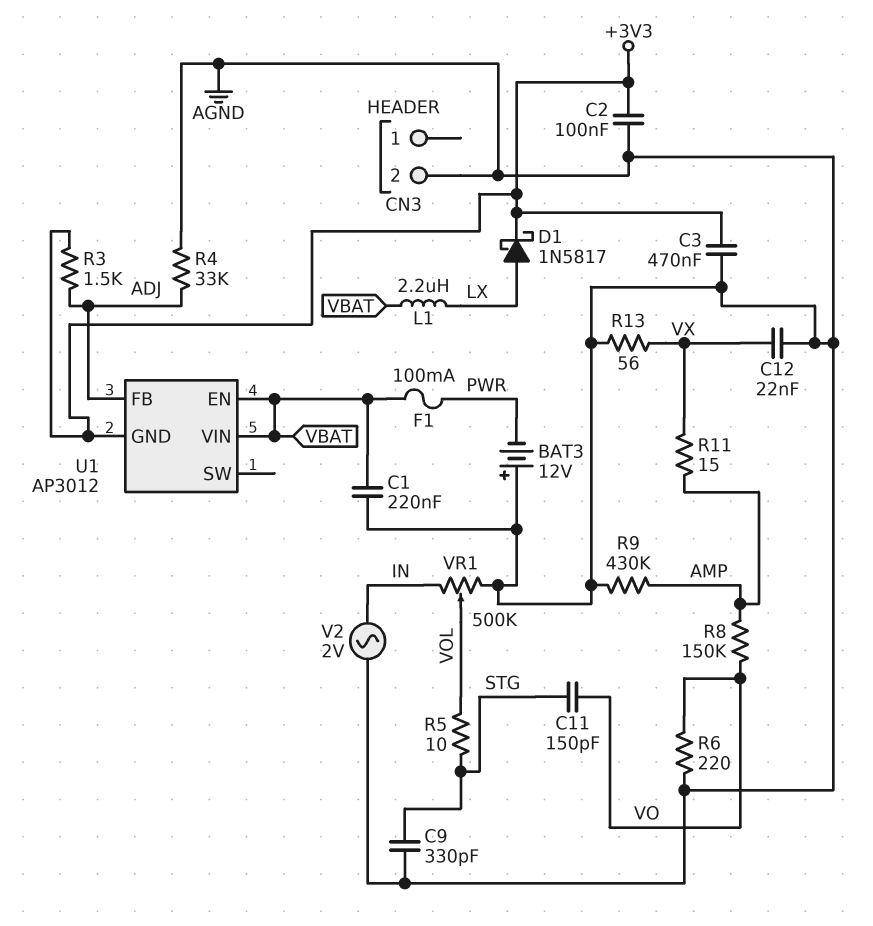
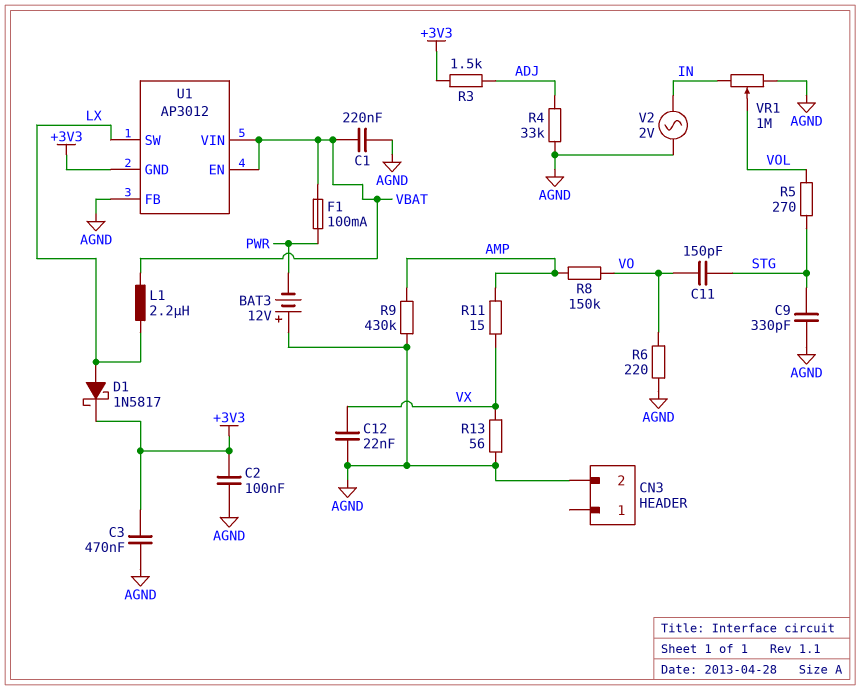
R5: 10 (STG, VOL) -> 270 (STG, VOL)
U1 pin FB: ADJ -> AGND
U1 pin SW: none -> LX
VR1: 500k (AGND, IN, wiper VOL) -> 1M (AGND, IN, wiper VOL)

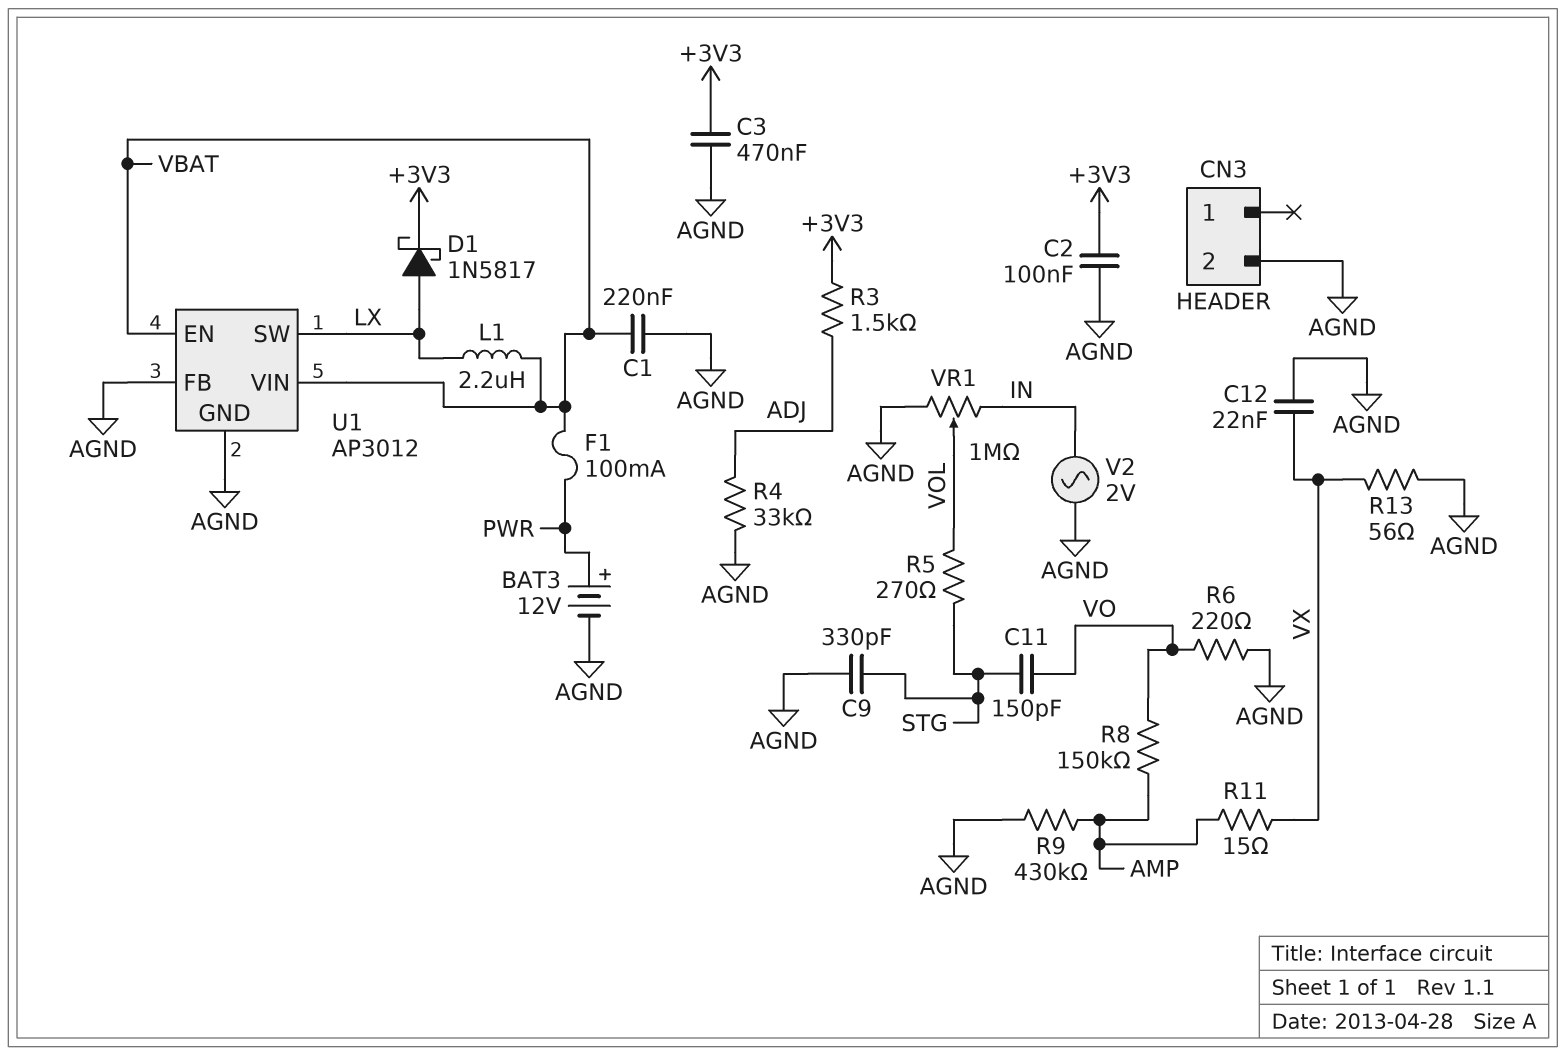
BAT3: 12V (plus AGND, minus PWR) -> 12V (plus PWR, minus AGND)
U1 pin GND: +3V3 -> AGND

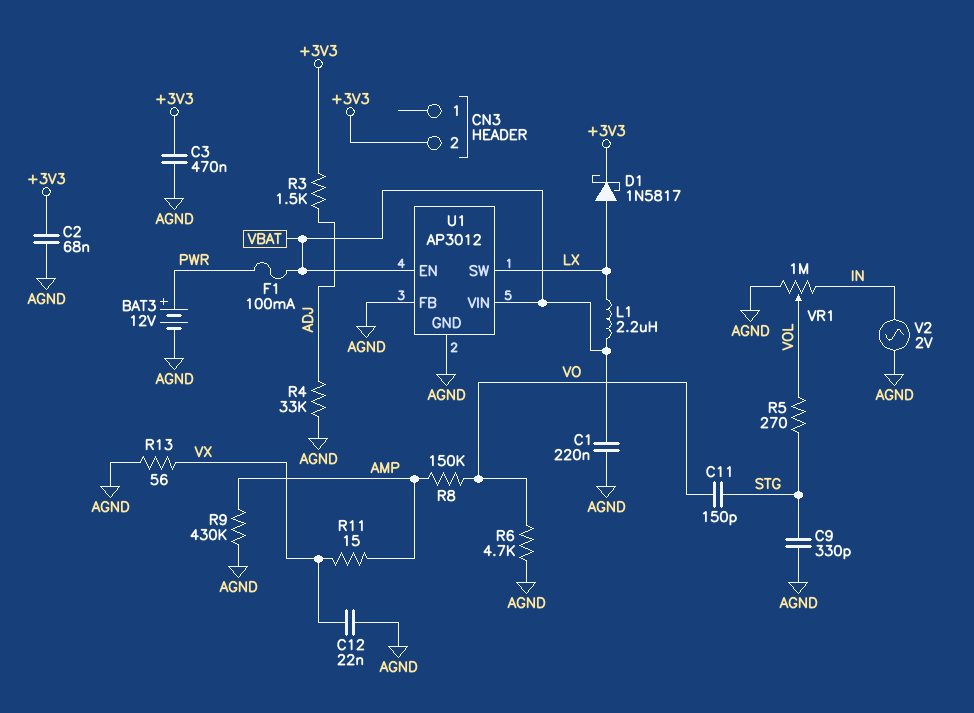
C2: 100nF (+3V3, AGND) -> 68nF (+3V3, AGND)
CN3 pin 2: AGND -> +3V3
R6: 220 (AGND, VO) -> 4.7k (AGND, VO)

